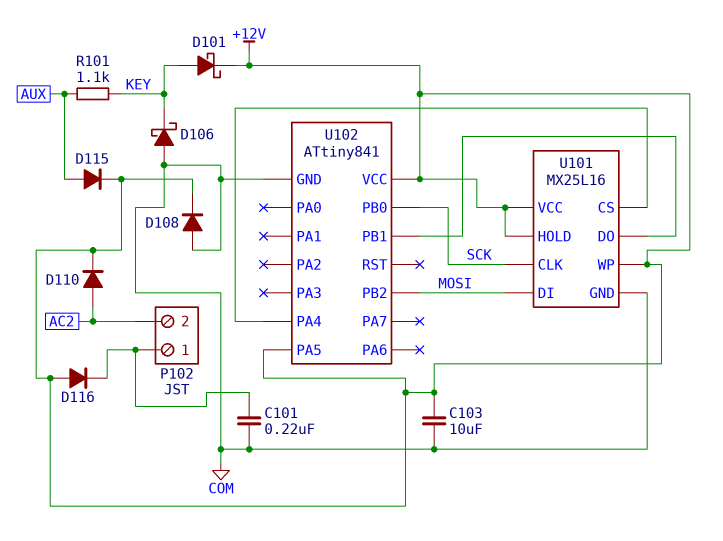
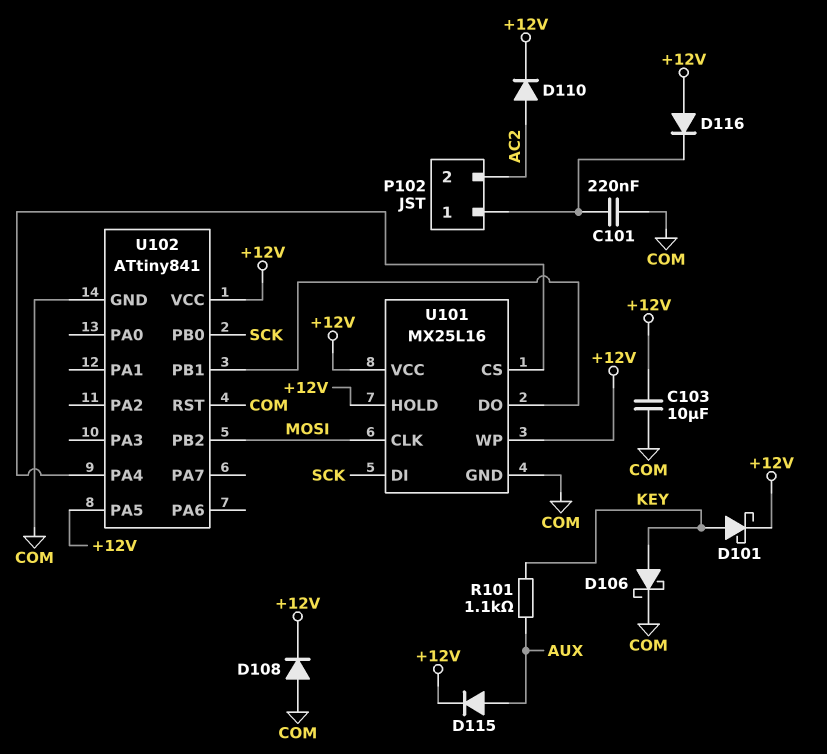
D106: schottky (A COM, K KEY) -> schottky (A KEY, K COM)
U101 pin CLK: SCK -> MOSI
U101 pin DI: MOSI -> SCK
U102 pin RST: none -> COM

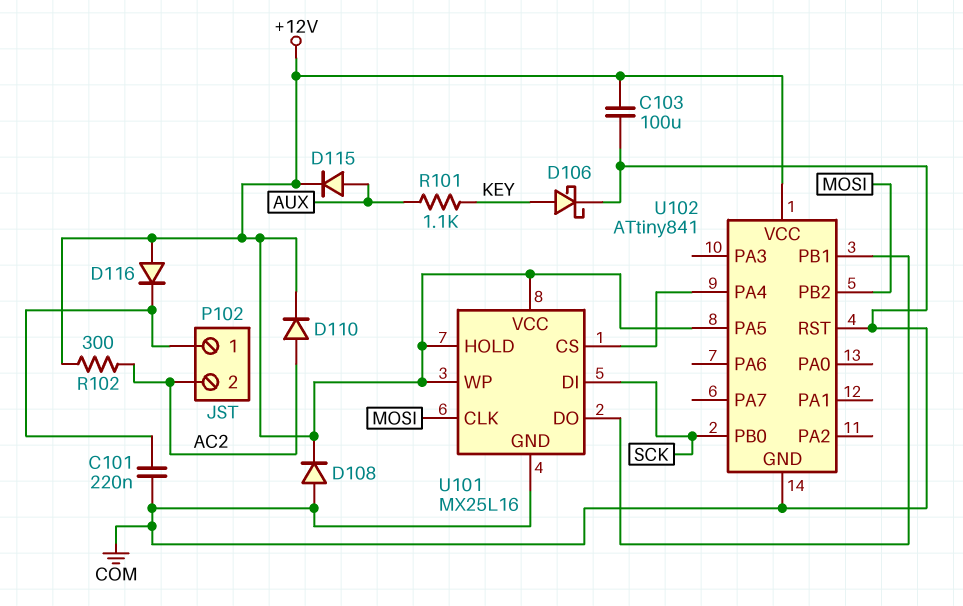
C103: 10uF (+12V, COM) -> 100uF (+12V, COM)
D101: schottky (A KEY, K +12V) -> none
R102: none -> 300 (+12V, AC2)

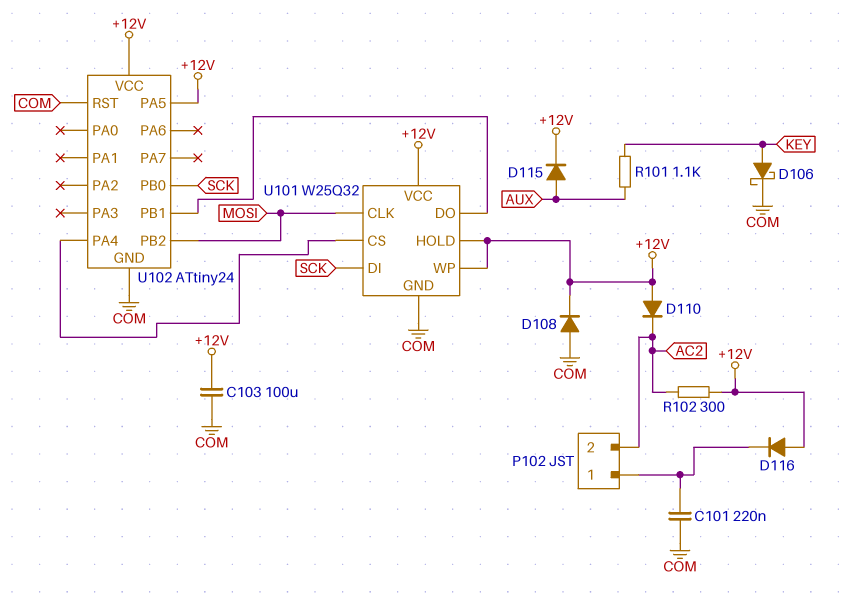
D110: diode (A AC2, K +12V) -> diode (A +12V, K AC2)
U101: MX25L16 -> W25Q32
U102: ATtiny841 -> ATtiny24

